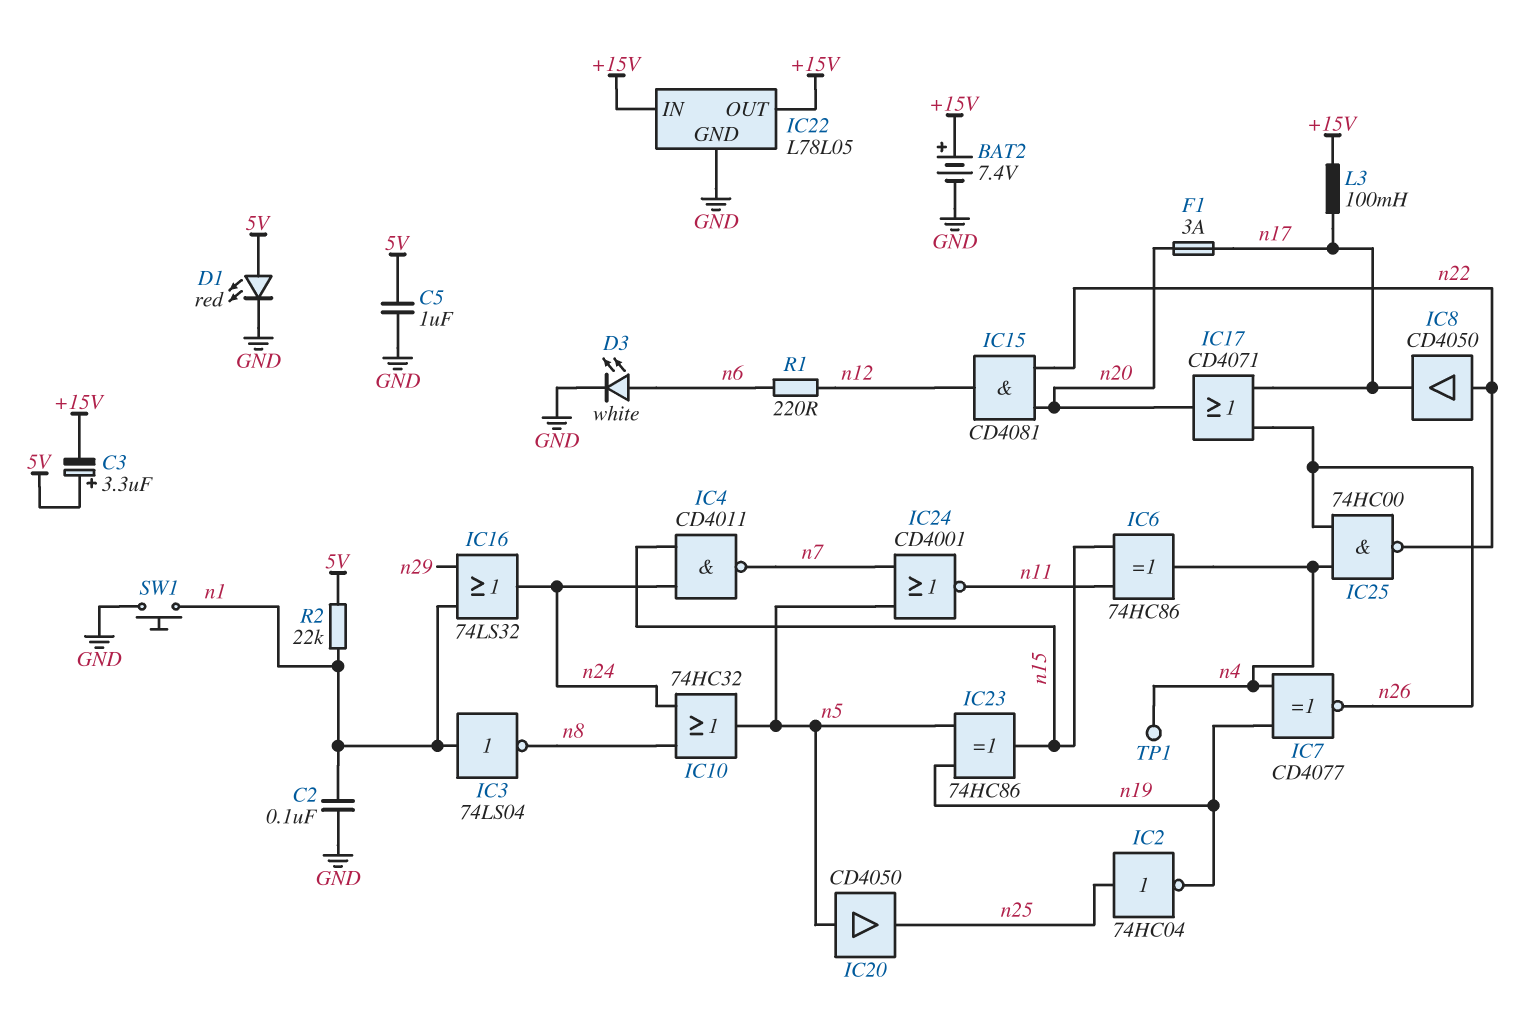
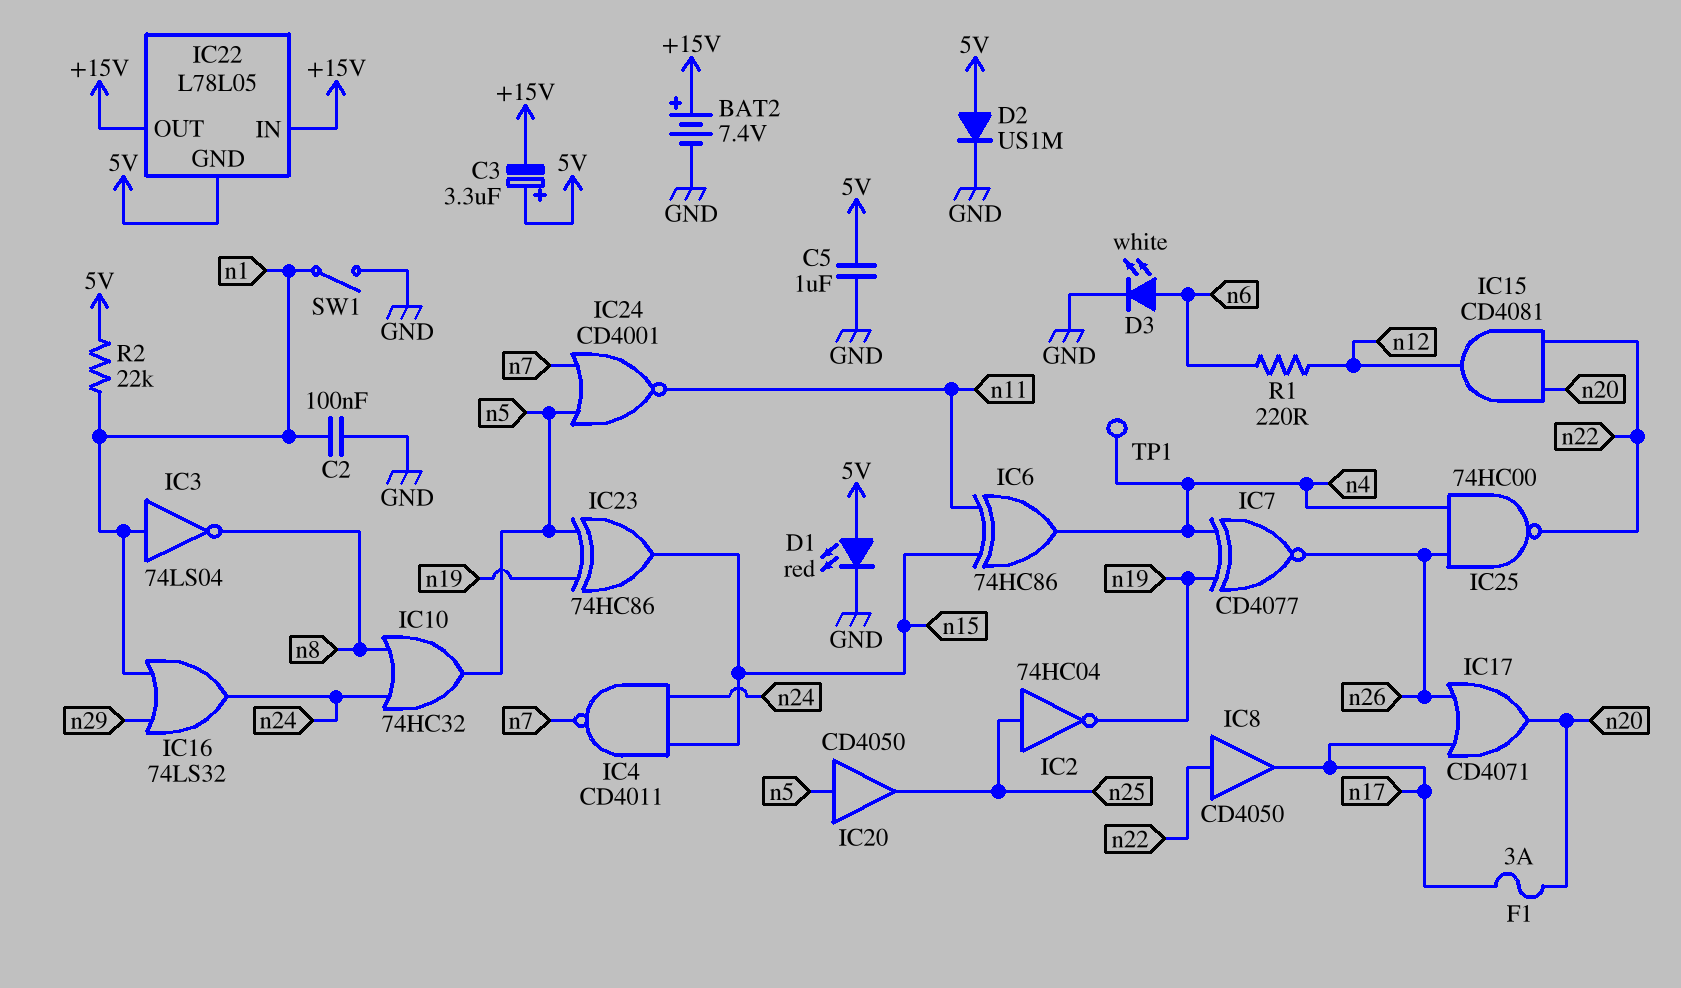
D2: none -> diode US1M (A 5V, K GND)
IC22 pin GND: GND -> 5V
L3: 100mH (+15V, n17) -> none
SW1: button (GND, n1) -> switch (GND, n1)

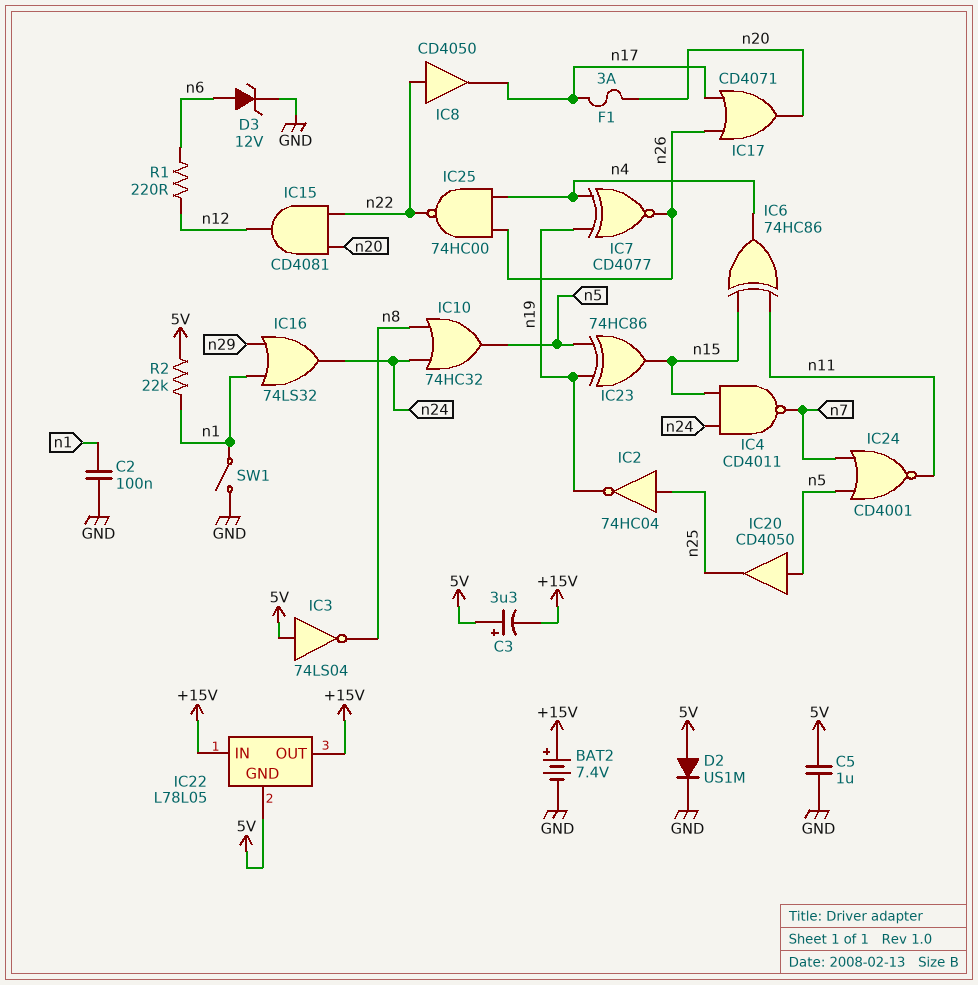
D1: LED red (A 5V, K GND) -> none
D3: LED white (A n6, K GND) -> zener 12V (A n6, K GND)
IC3: NOT 74LS04 (in n1, out n8) -> NOT 74LS04 (in 5V, out n8)
TP1: test point (n4) -> none

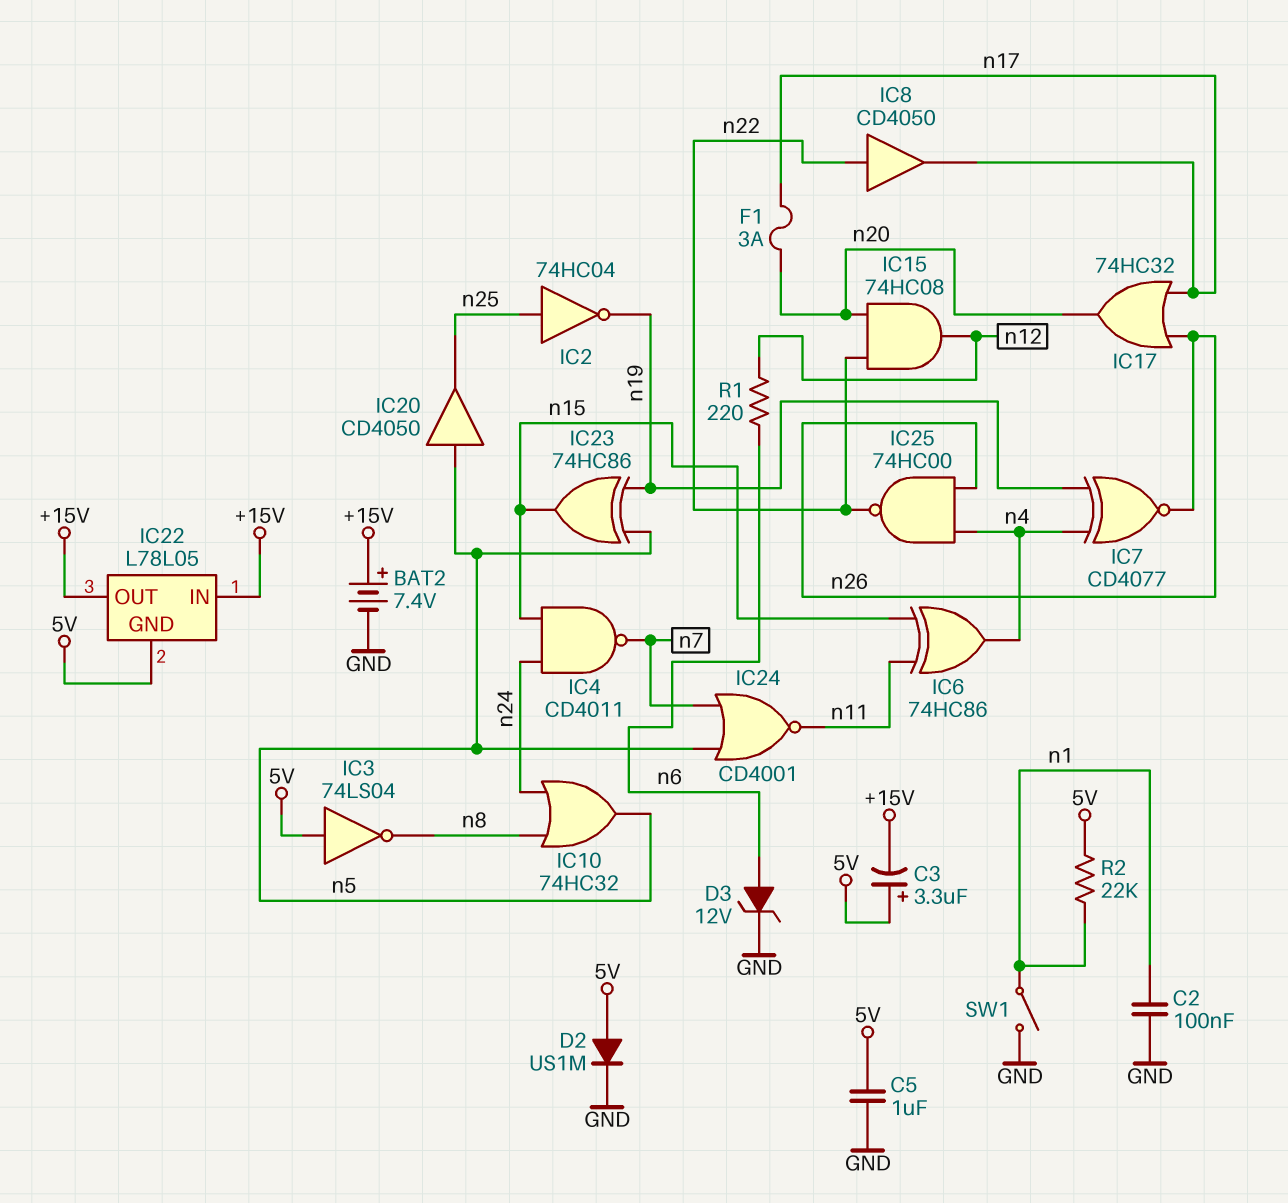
IC15: AND CD4081 (in n20, in n22, out n12) -> AND 74HC08 (in n20, in n22, out n12)
IC16: OR 74LS32 (in n1, in n29, out n24) -> none
IC17: OR CD4071 (in n17, in n26, out n20) -> OR 74HC32 (in n17, in n26, out n20)

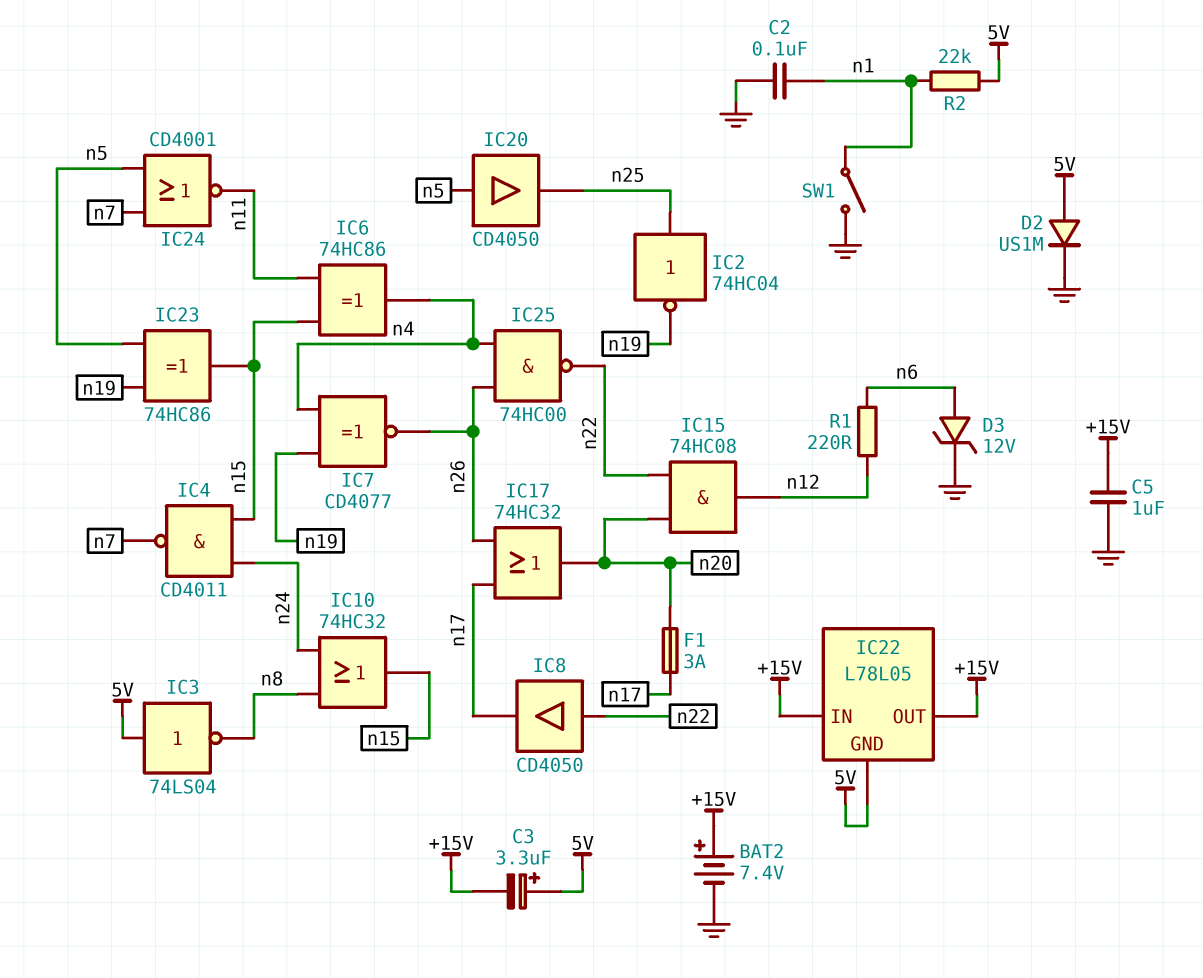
C5: 1uF (5V, GND) -> 1uF (+15V, GND)
IC10: OR 74HC32 (in n8, in n24, out n5) -> OR 74HC32 (in n8, in n24, out n15)

